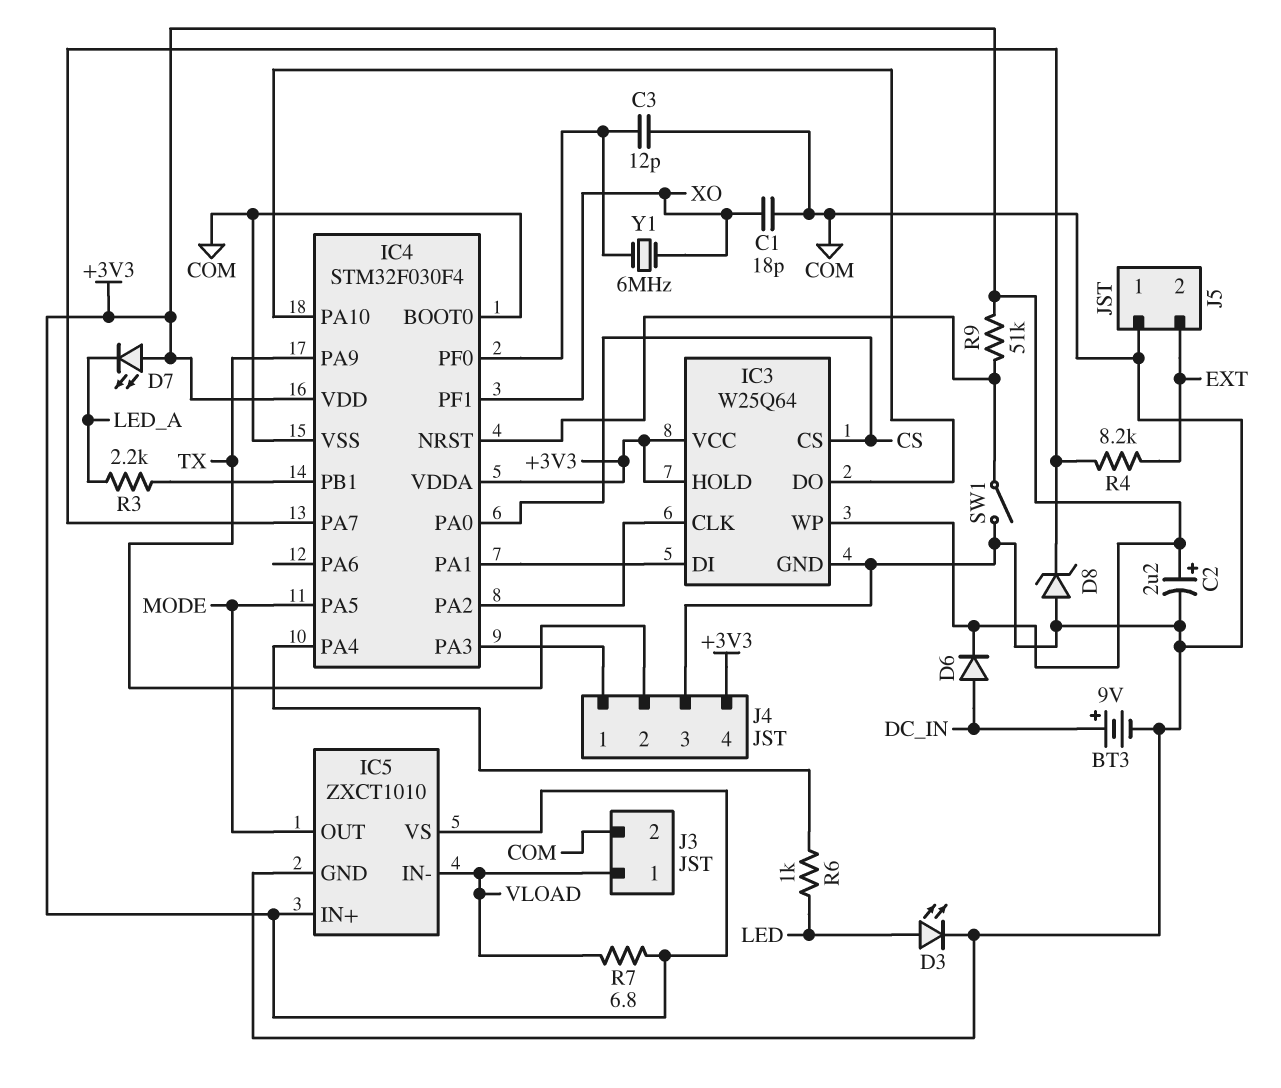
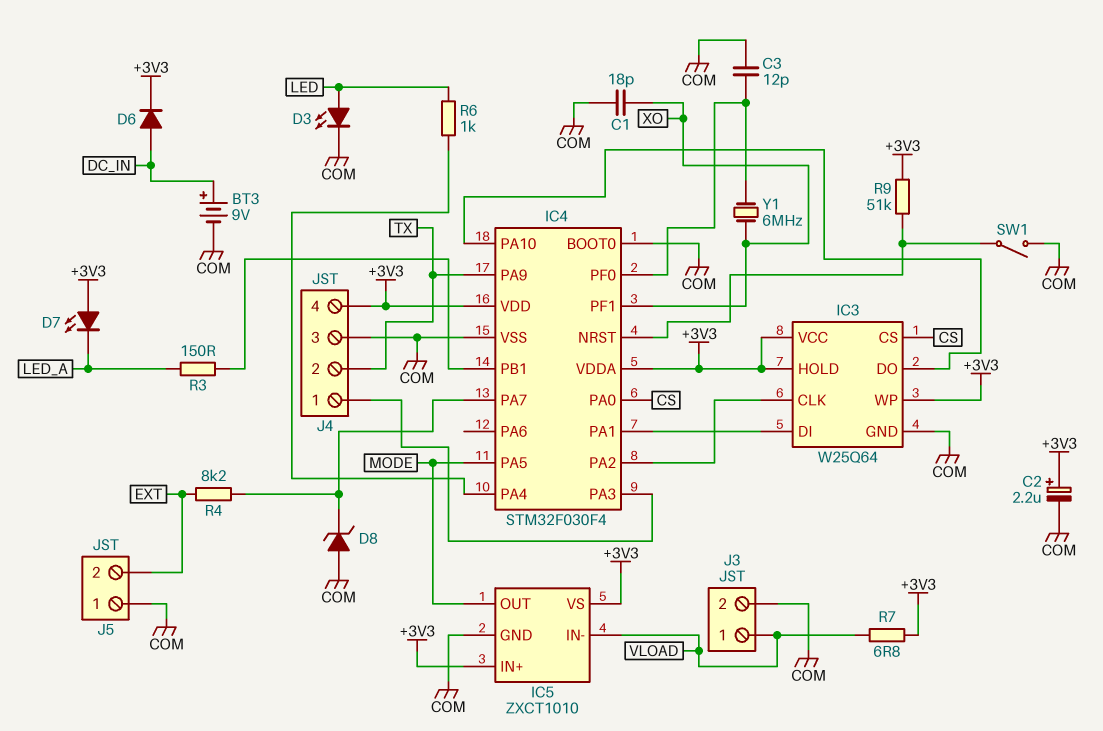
R3: 2.2k (IC4/PB1, LED_A) -> 150 (IC4/PB1, LED_A)

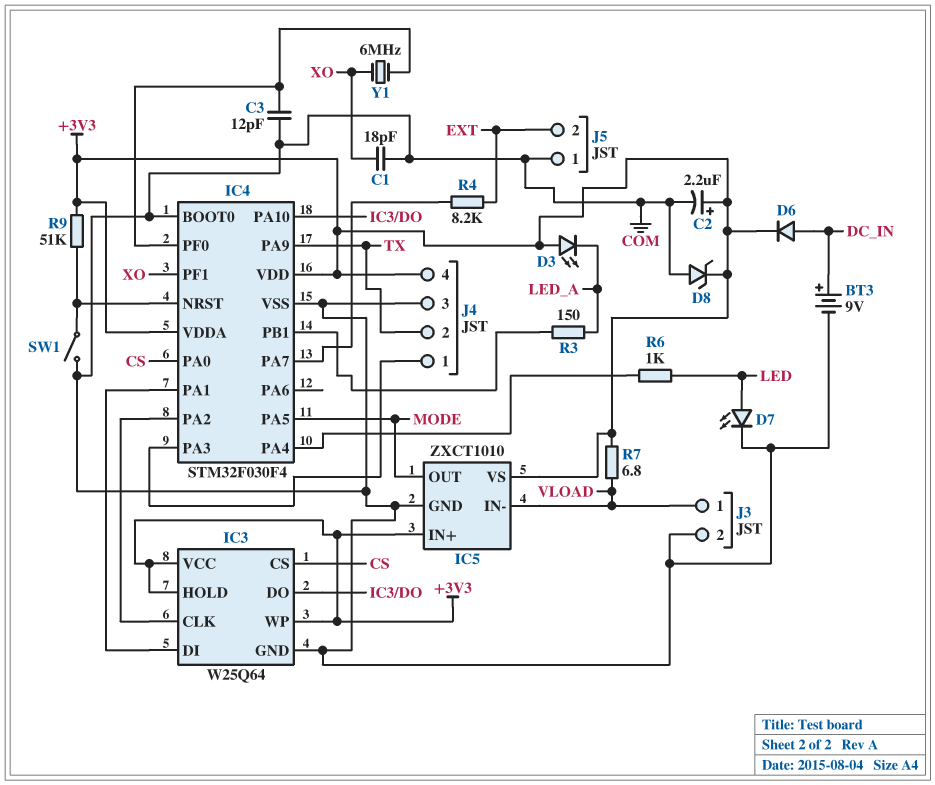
D3: LED (A LED, K COM) -> LED (A +3V3, K LED_A)
D7: LED (A +3V3, K LED_A) -> LED (A LED, K COM)
D8: zener (A COM, K IC4/PA7) -> zener (A COM, K +3V3)

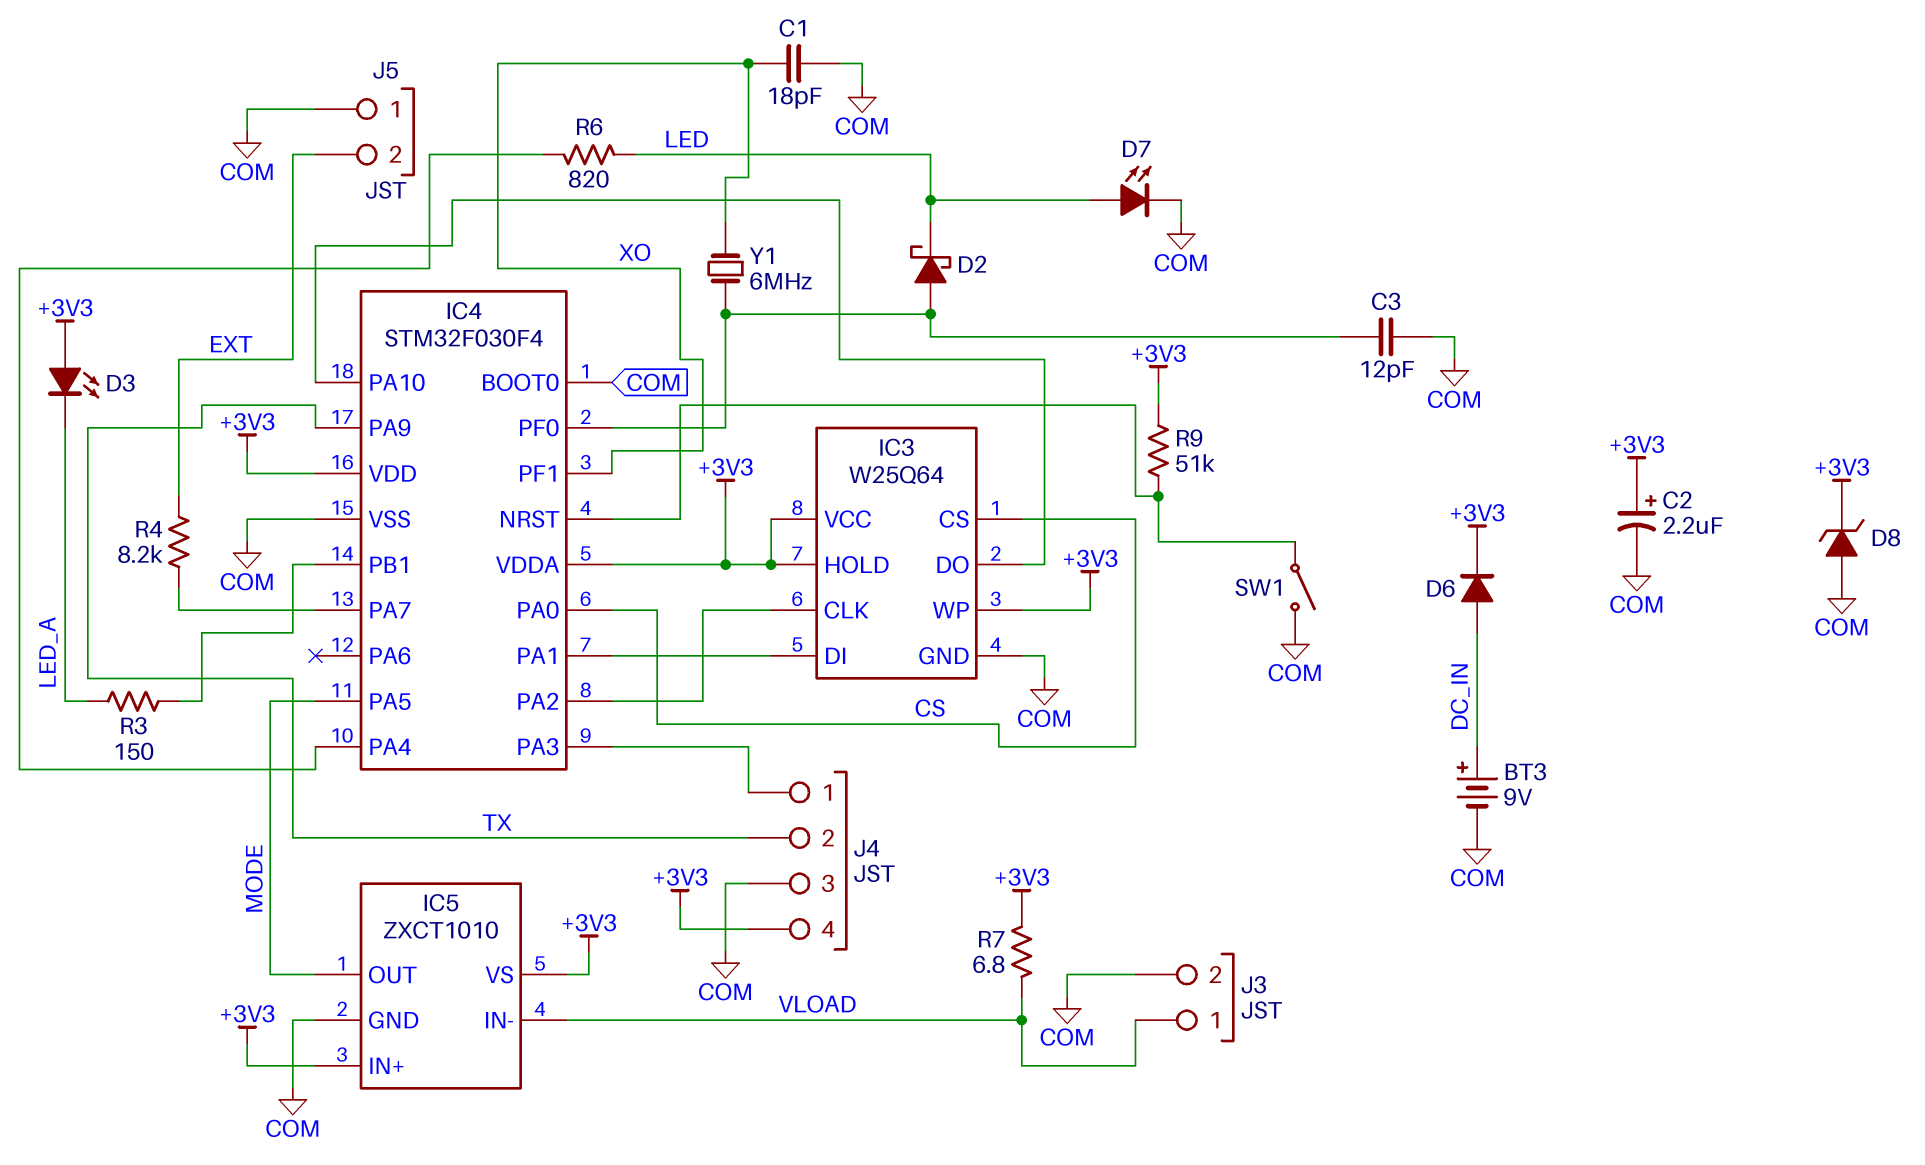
D2: none -> schottky (A IC4/PF0, K LED)
R6: 1k (IC4/PA4, LED) -> 820 (IC4/PA4, LED)

